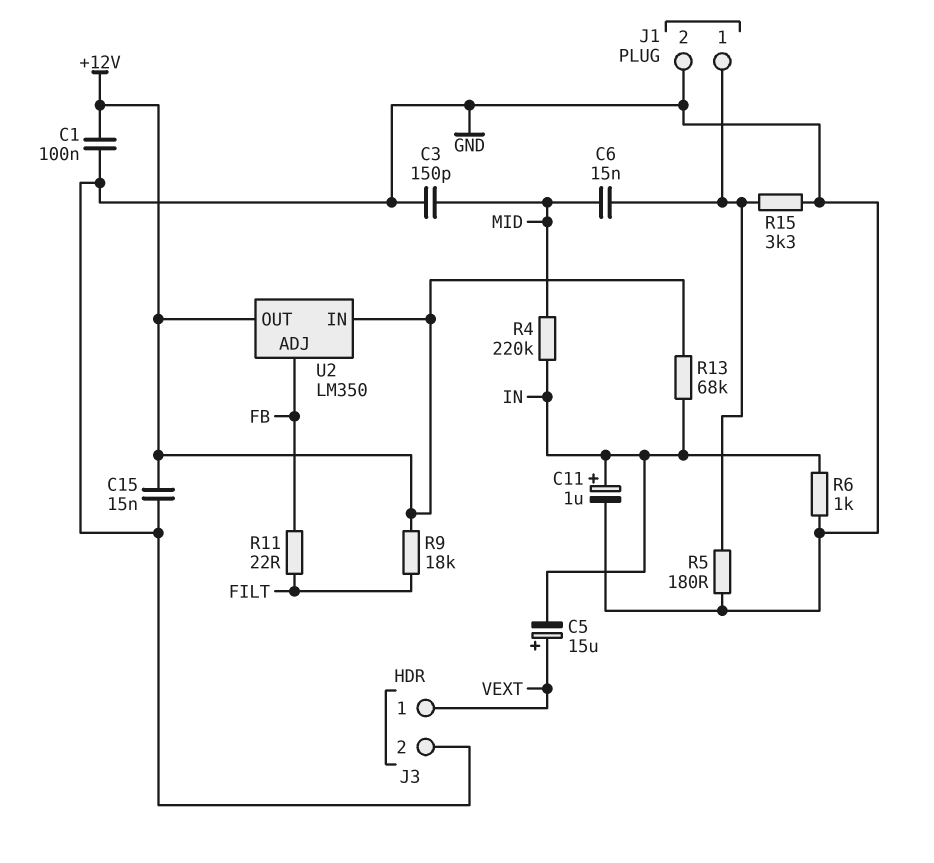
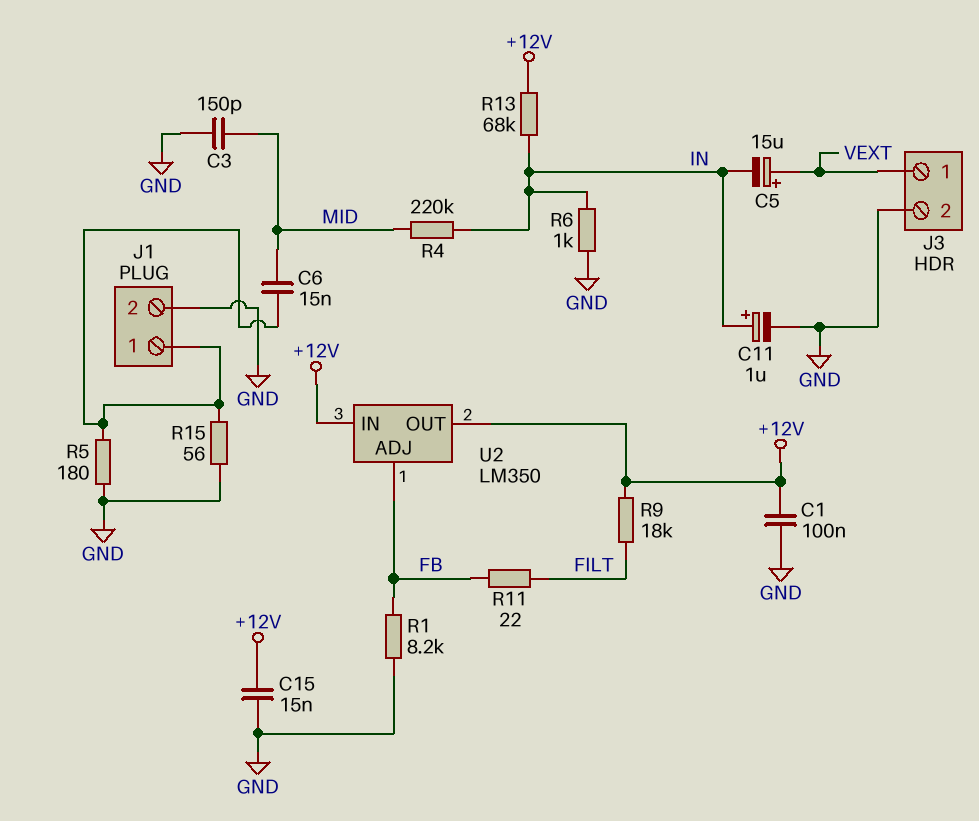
R1: none -> 8.2k (FB, GND)
R15: 3.3k (GND, J1/1) -> 56 (GND, J1/1)

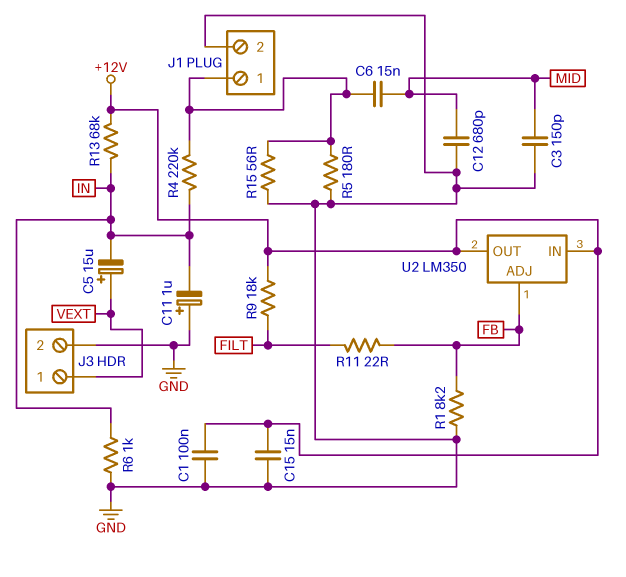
C11: 1uF (plus IN, minus GND) -> 1uF (plus GND, minus IN)
C12: none -> 680pF (GND, MID)
R4: 220k (IN, MID) -> 220k (IN, J1/1)

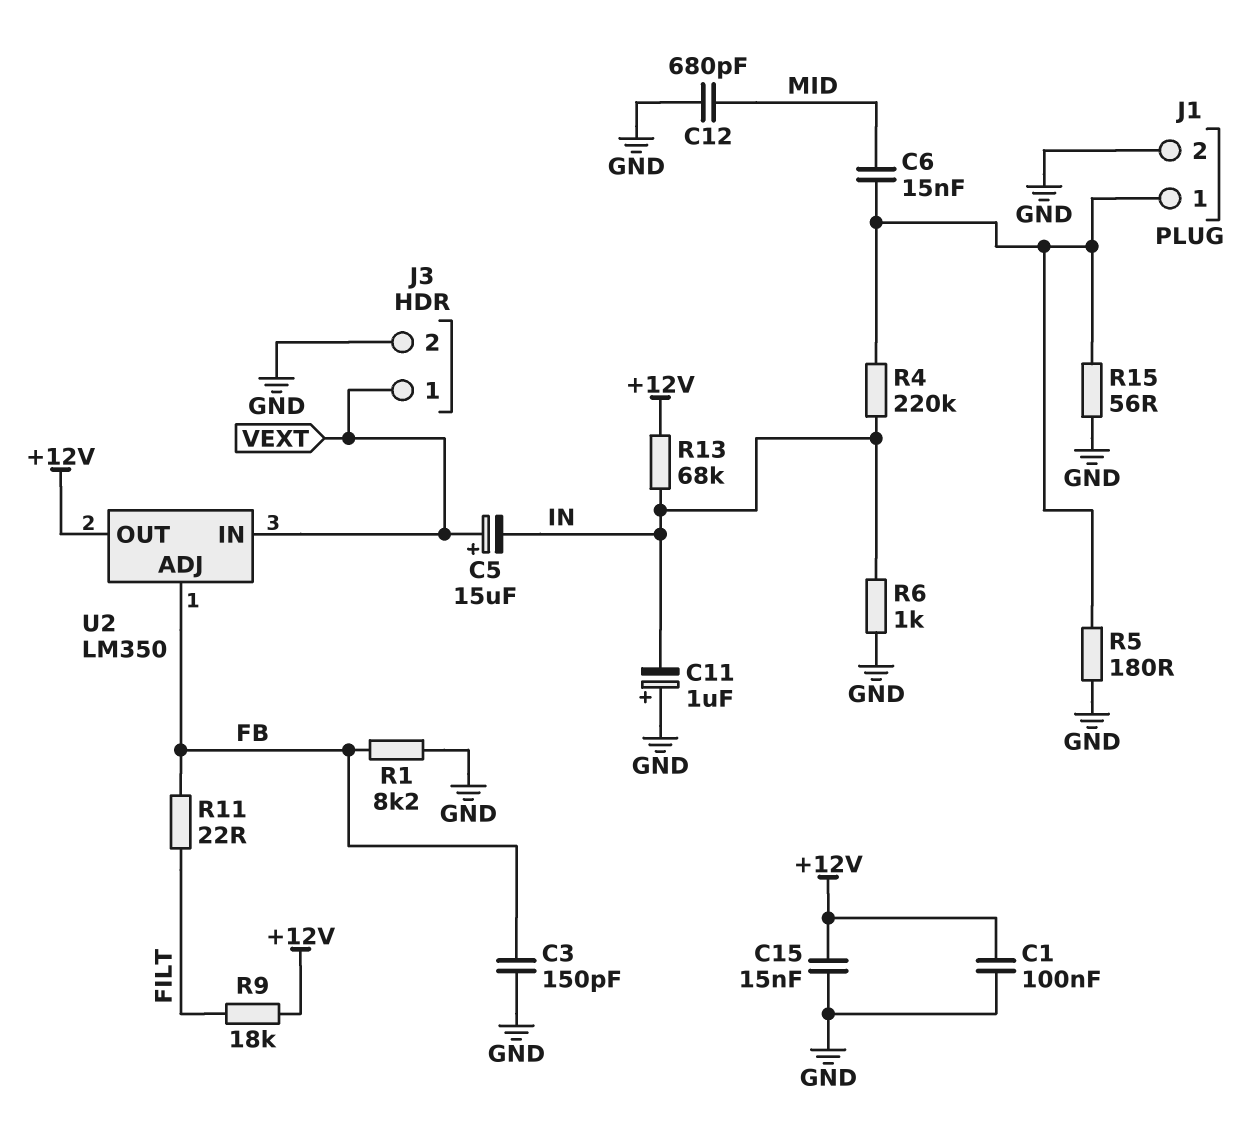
C3: 150pF (GND, MID) -> 150pF (FB, GND)
U2 pin IN: +12V -> VEXT

